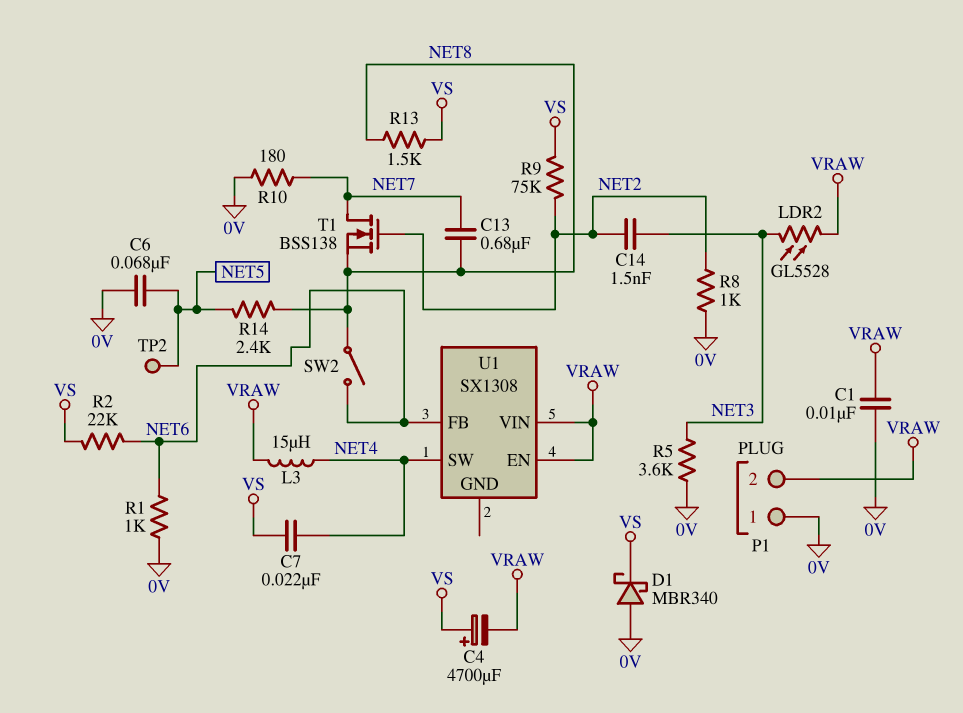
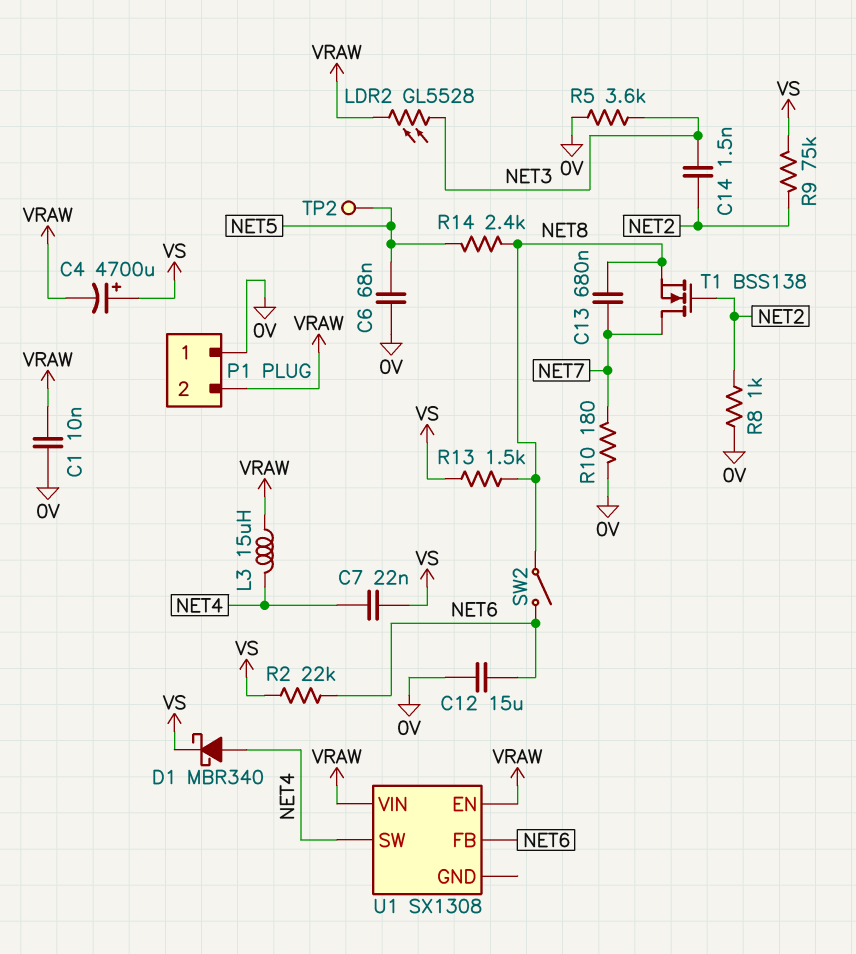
C12: none -> 15uF (0V, NET6)
D1: schottky MBR340 (A 0V, K VS) -> schottky MBR340 (A NET4, K VS)
R1: 1k (0V, NET6) -> none

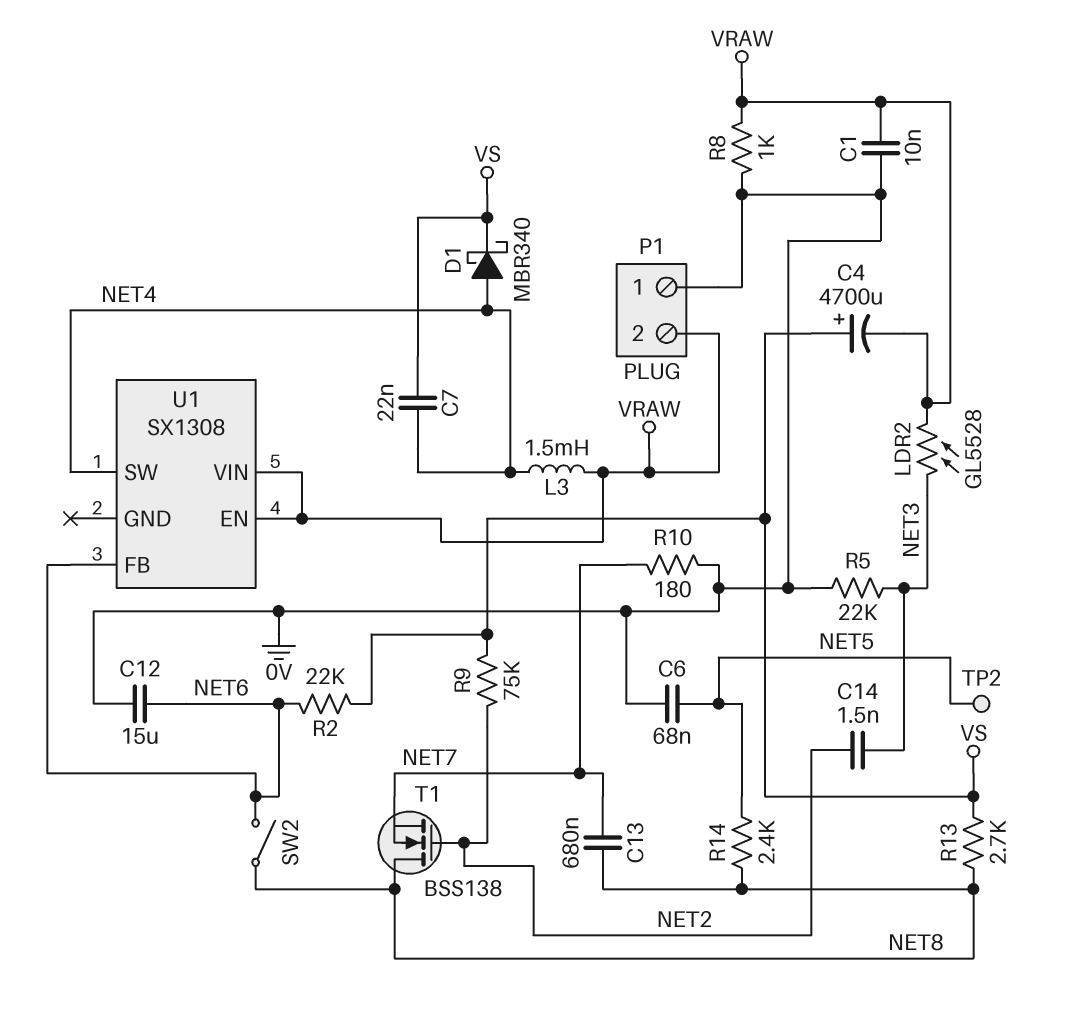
L3: 15uH (NET4, VRAW) -> 1.5mH (NET4, VRAW)
R5: 3.6k (0V, NET3) -> 22k (0V, NET3)
R8: 1k (0V, NET2) -> 1k (0V, VRAW)
R13: 1.5k (NET8, VS) -> 2.7k (NET8, VS)
T1: NMOS BSS138 (G NET2, D NET7, S NET8) -> NMOS BSS138 (G NET2, D NET8, S NET7)

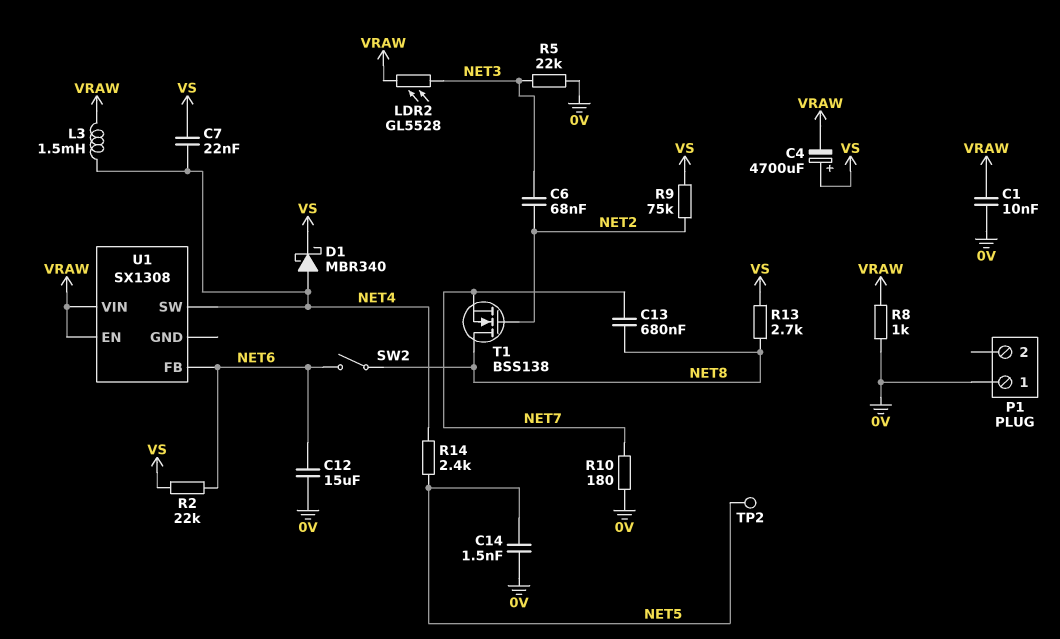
C6: 68nF (0V, NET5) -> 68nF (NET2, NET3)
C14: 1.5nF (NET2, NET3) -> 1.5nF (0V, NET5)
P1 pin 2: VRAW -> none
R14: 2.4k (NET5, NET8) -> 2.4k (NET4, NET5)

